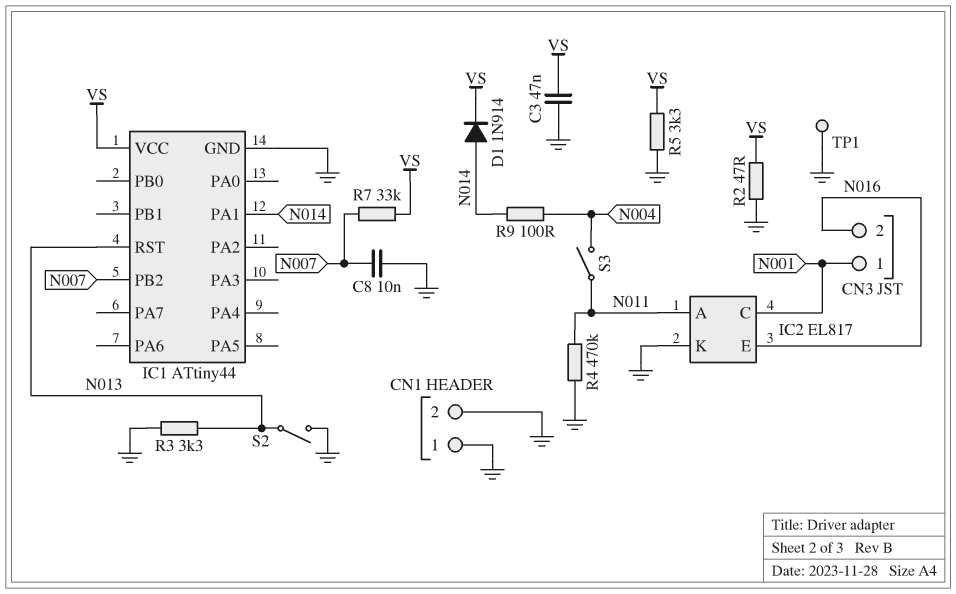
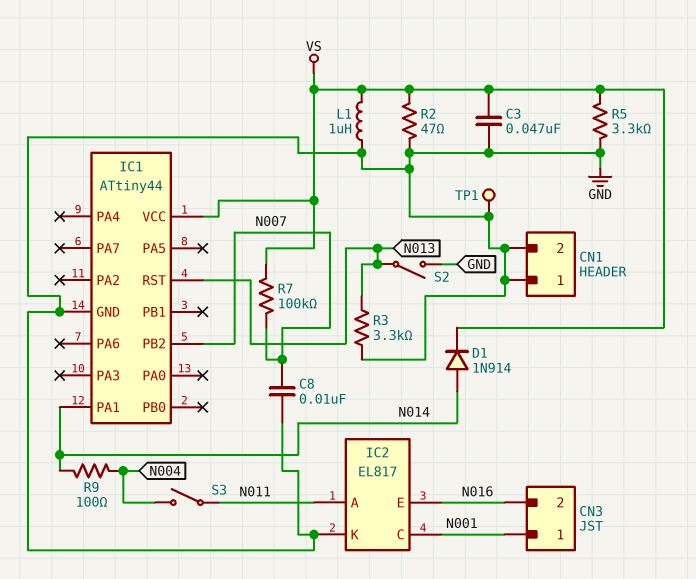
L1: none -> 1uH (GND, VS)
R4: 470k (GND, N011) -> none
R7: 33k (N007, VS) -> 100k (N007, VS)

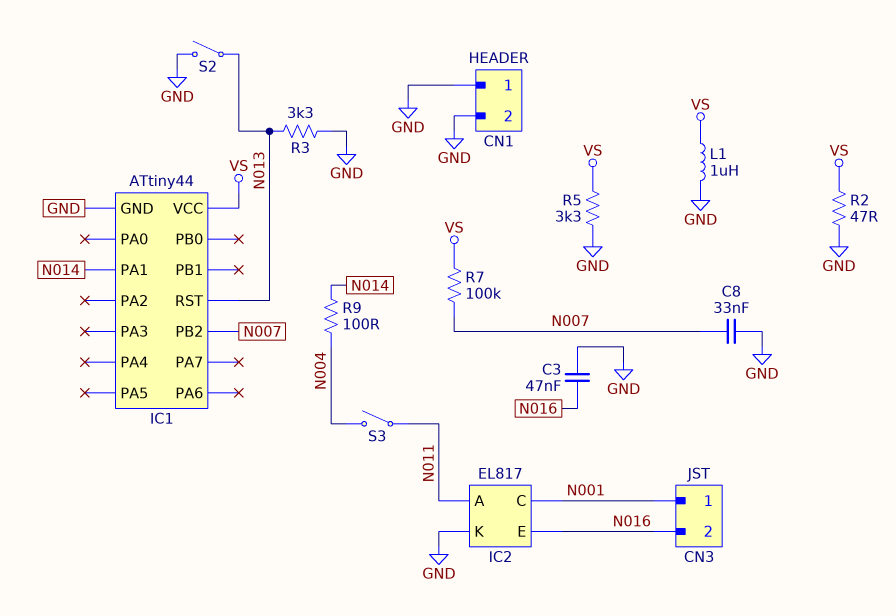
C3: 47nF (GND, VS) -> 47nF (GND, N016)
C8: 10nF (GND, N007) -> 33nF (GND, N007)
D1: diode 1N914 (A N014, K VS) -> none
TP1: test point (GND) -> none

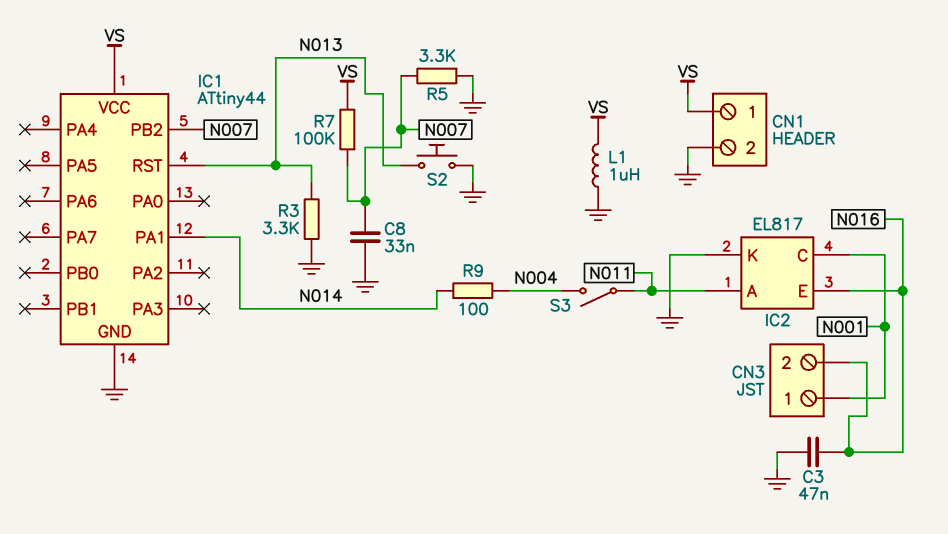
CN1 pin 1: GND -> VS
R2: 47 (GND, VS) -> none
R5: 3.3k (GND, VS) -> 3.3k (GND, N007)
S2: switch (GND, N013) -> button (GND, N013)

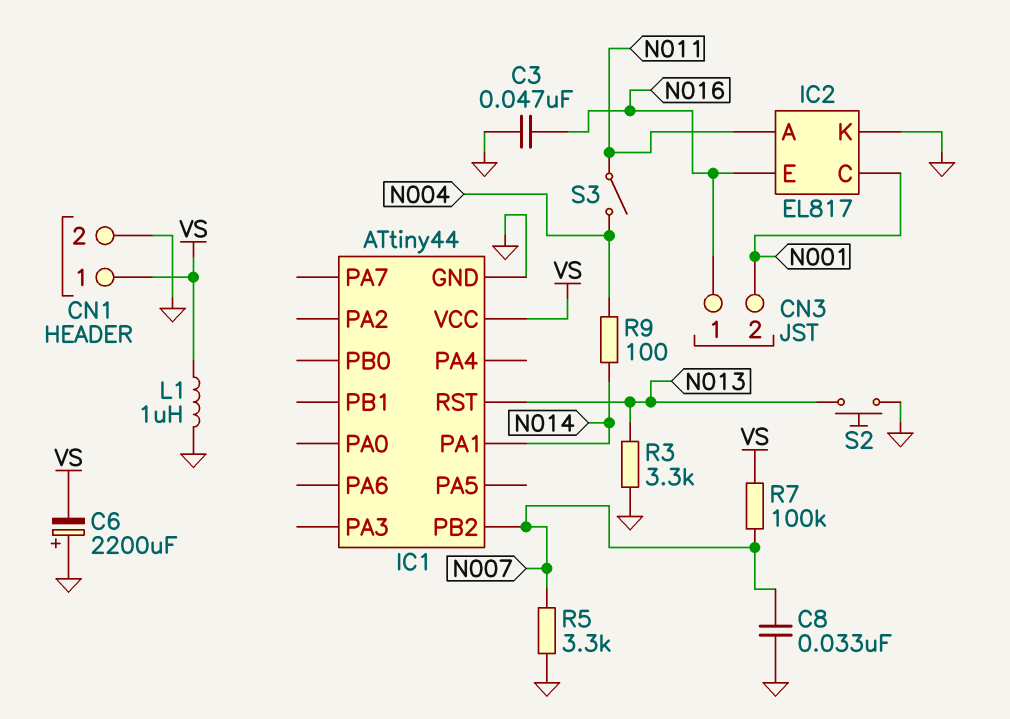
C6: none -> 2200uF (plus GND, minus VS)
CN3 pin 1: N001 -> N016
CN3 pin 2: N016 -> N001

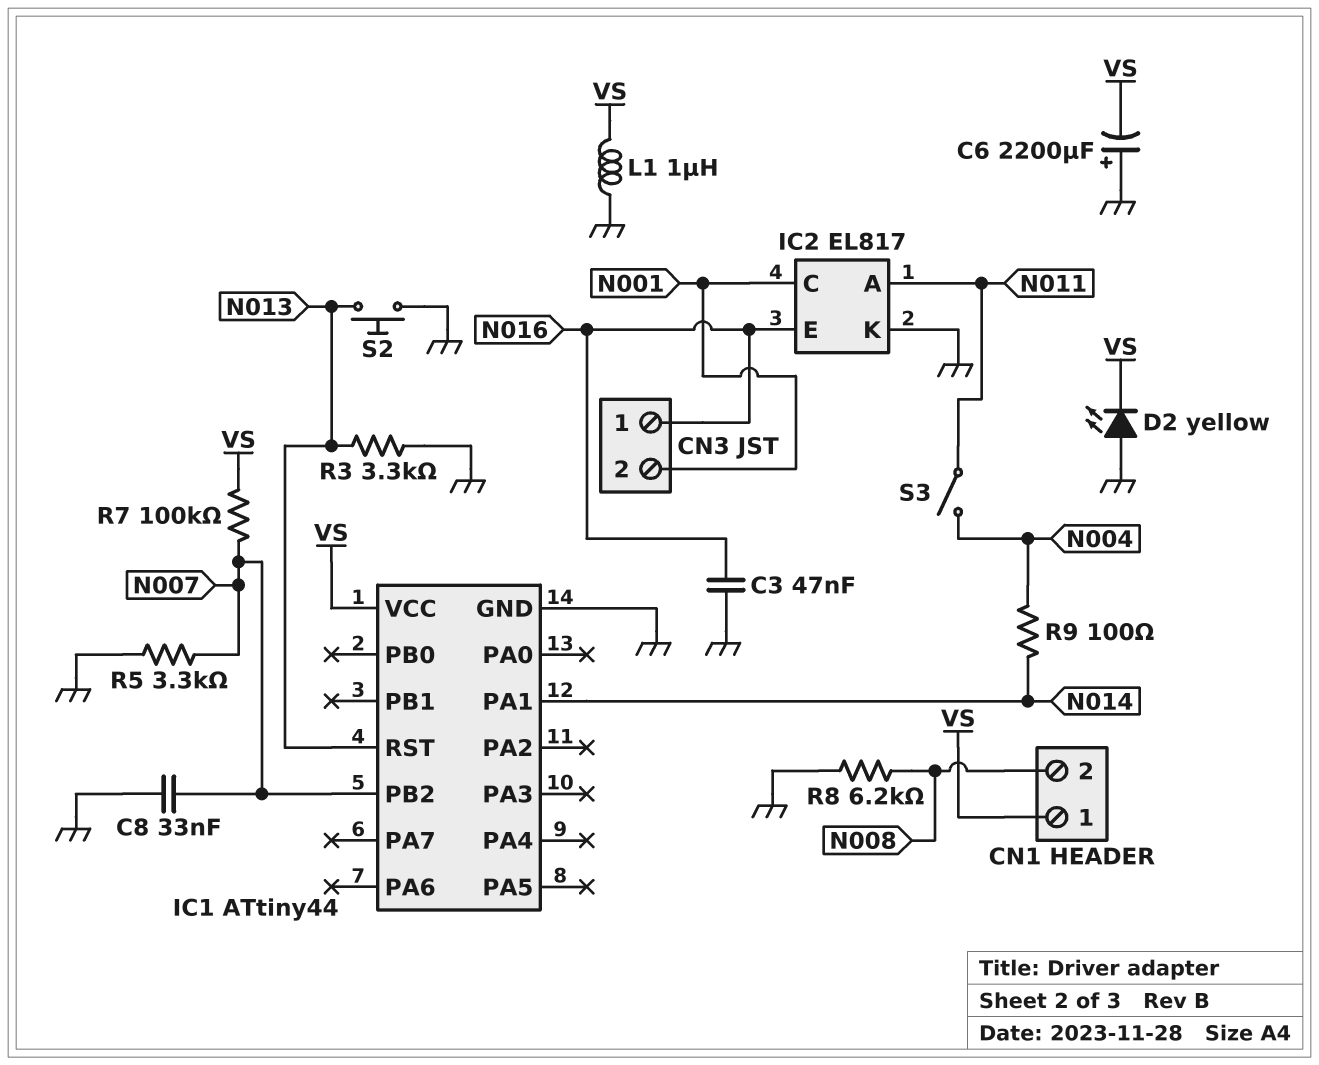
CN1 pin 2: GND -> N008
D2: none -> LED yellow (A GND, K VS)
R8: none -> 6.2k (GND, N008)

